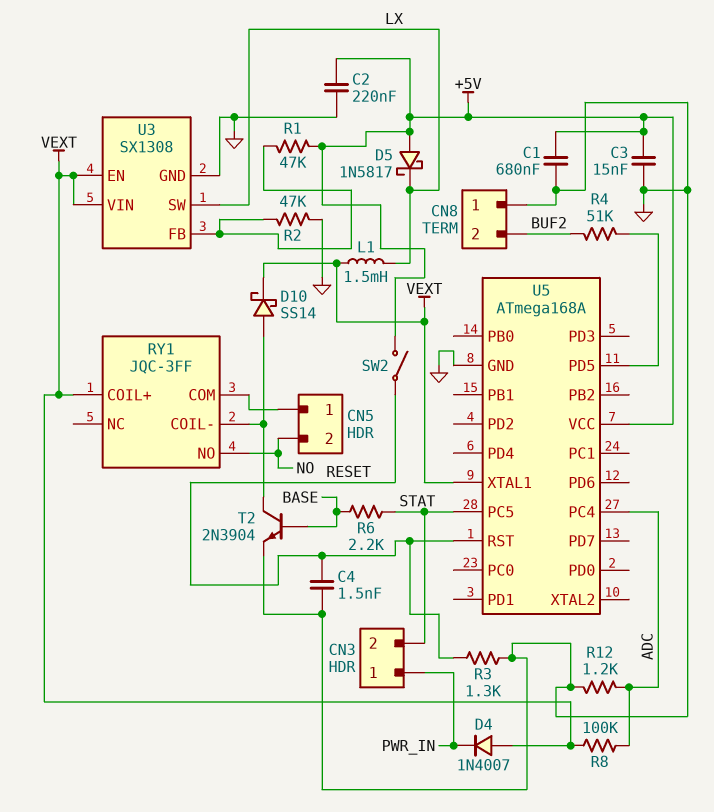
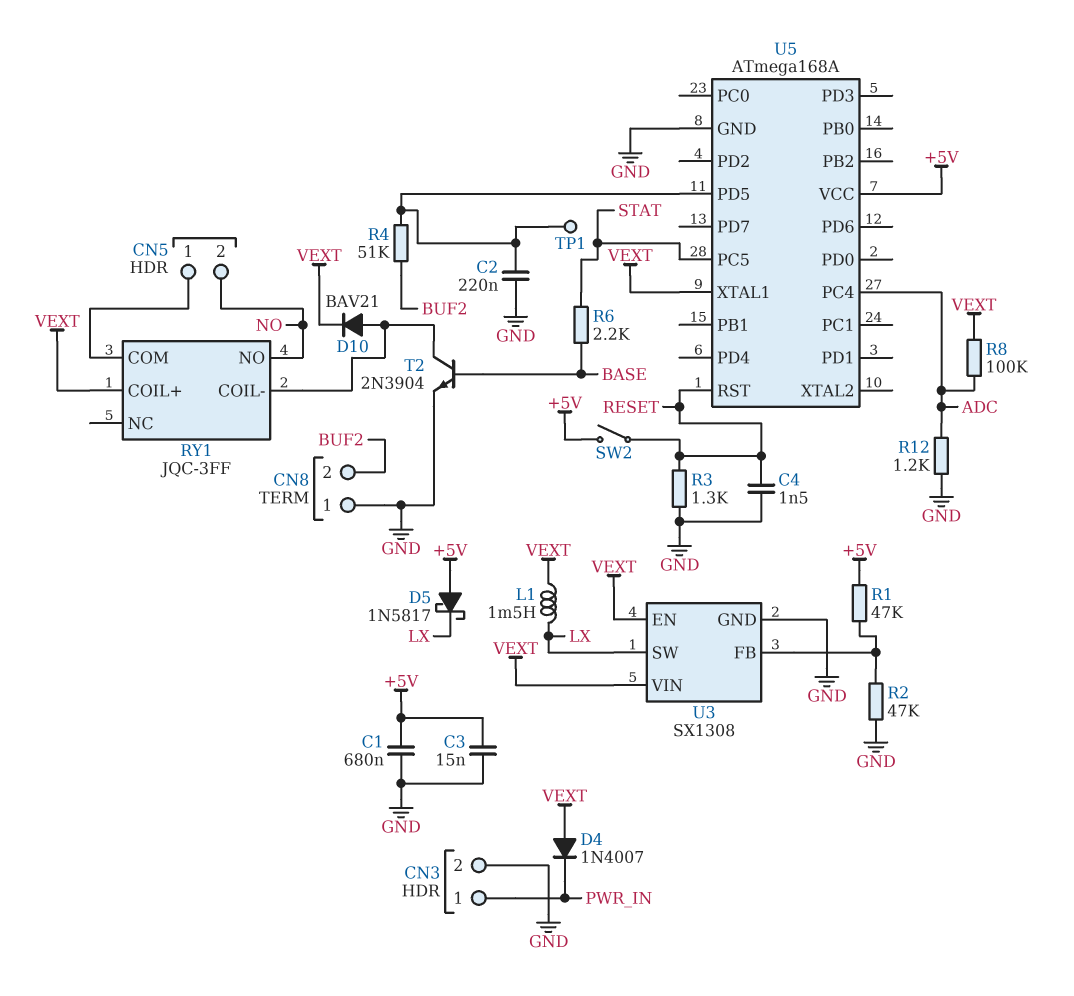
C2: 220nF (+5V, GND) -> 220nF (GND, U5/PD5)
CN3 pin 2: STAT -> GND
D10: schottky SS14 (A RY1/COIL-, K VEXT) -> diode BAV21 (A RY1/COIL-, K VEXT)
TP1: none -> test point (U5/PD5)

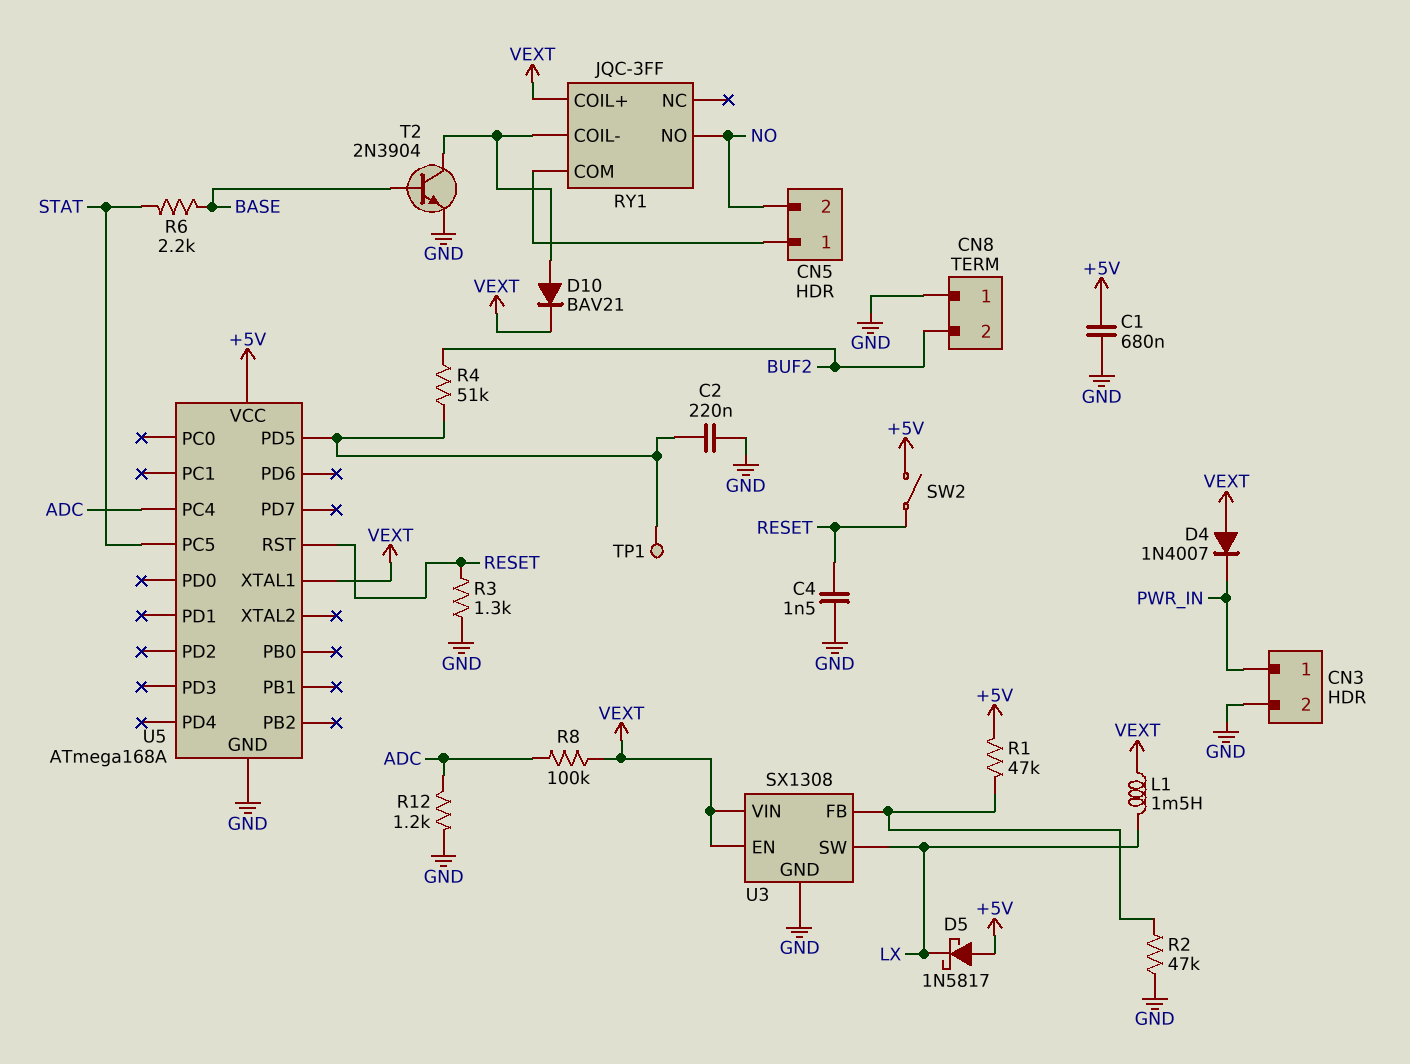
C3: 15nF (+5V, GND) -> none

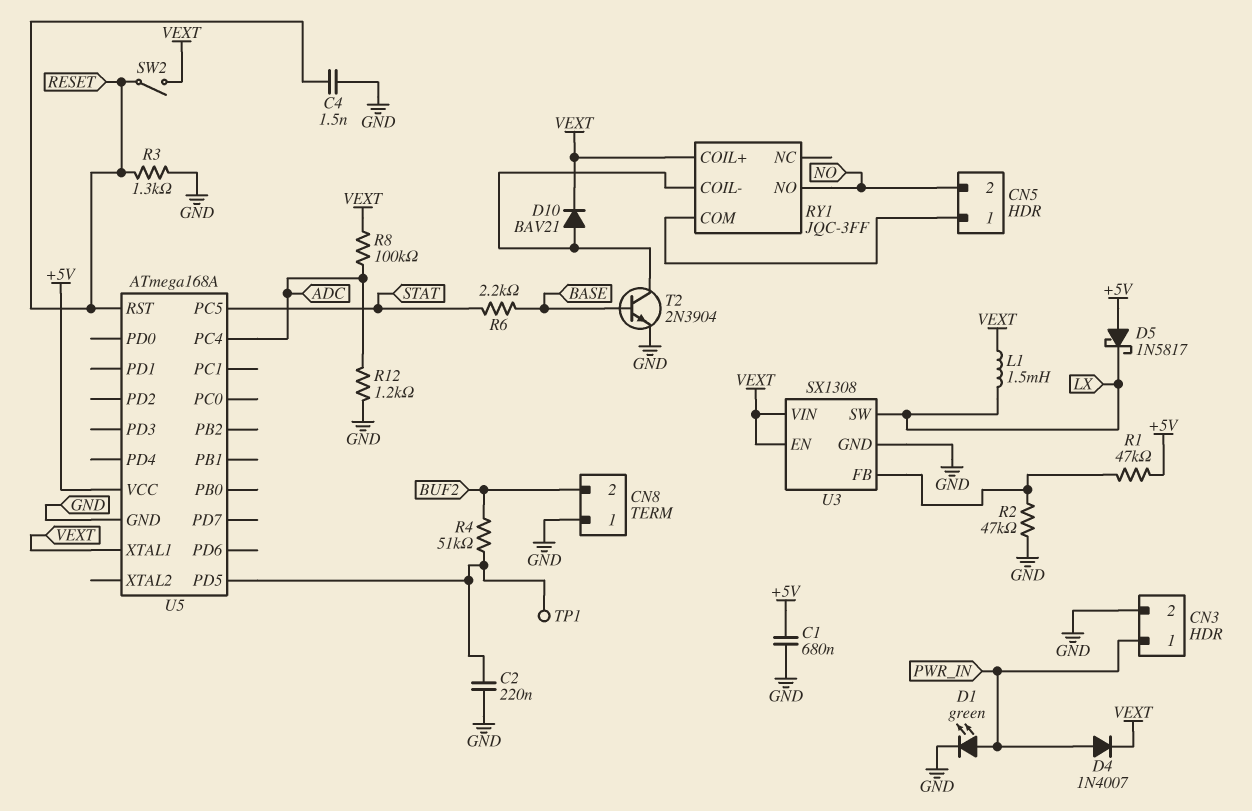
D1: none -> LED green (A PWR_IN, K GND)
D4: diode 1N4007 (A VEXT, K PWR_IN) -> diode 1N4007 (A PWR_IN, K VEXT)
SW2: switch (+5V, RESET) -> switch (RESET, VEXT)

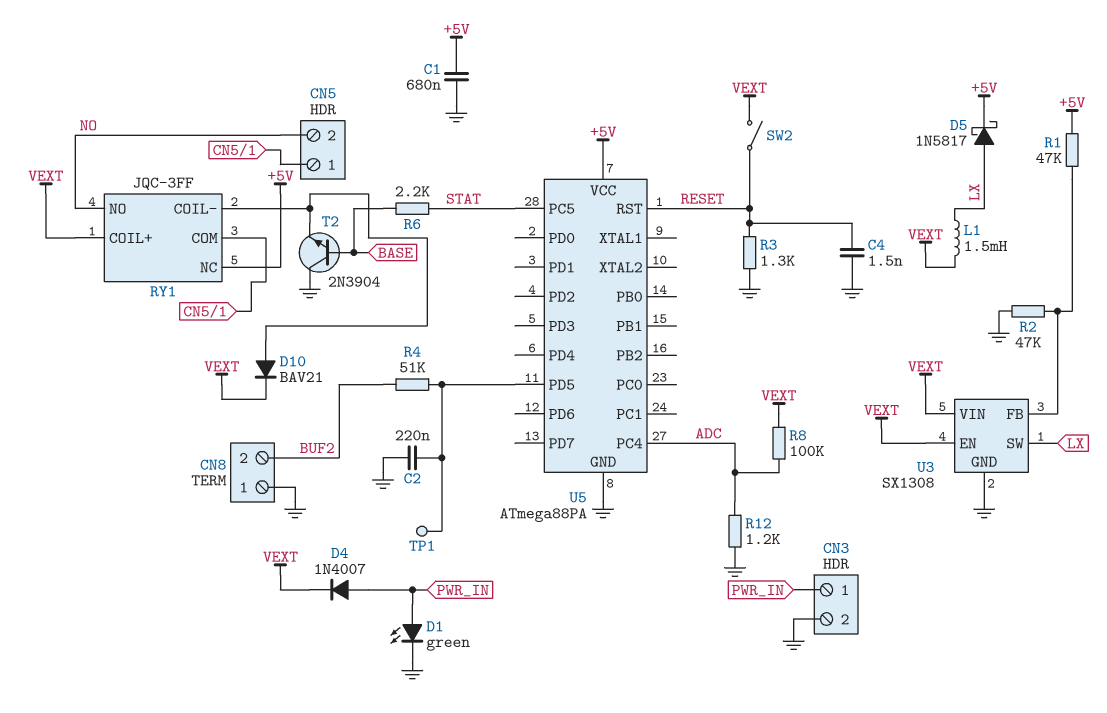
D5: schottky 1N5817 (A +5V, K LX) -> schottky 1N5817 (A LX, K +5V)
RY1 pin NC: none -> +5V
T2: NPN 2N3904 (B BASE, C RY1/COIL-, E GND) -> NPN 2N3904 (B BASE, C GND, E RY1/COIL-)
U5: ATmega168A -> ATmega88PA
U5 pin XTAL1: VEXT -> none

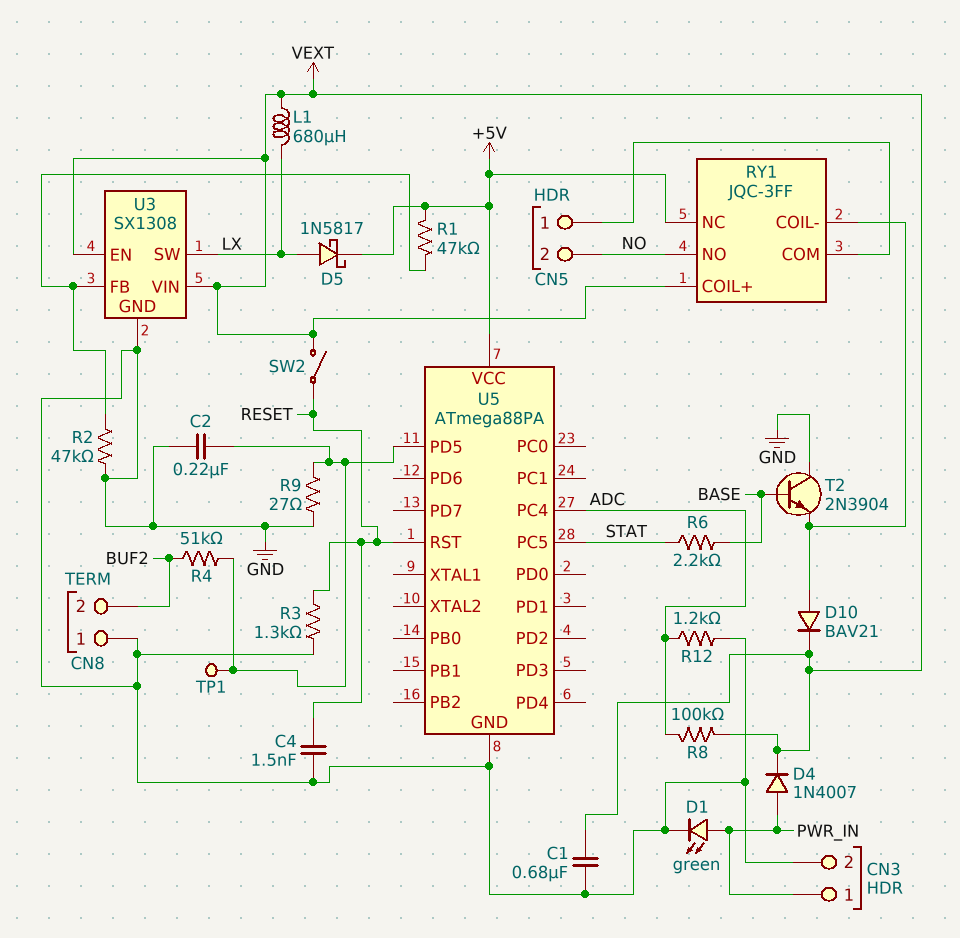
C1: 680nF (+5V, GND) -> 680nF (GND, VEXT)
L1: 1.5mH (LX, VEXT) -> 680uH (LX, VEXT)
R9: none -> 27 (GND, U5/PD5)

